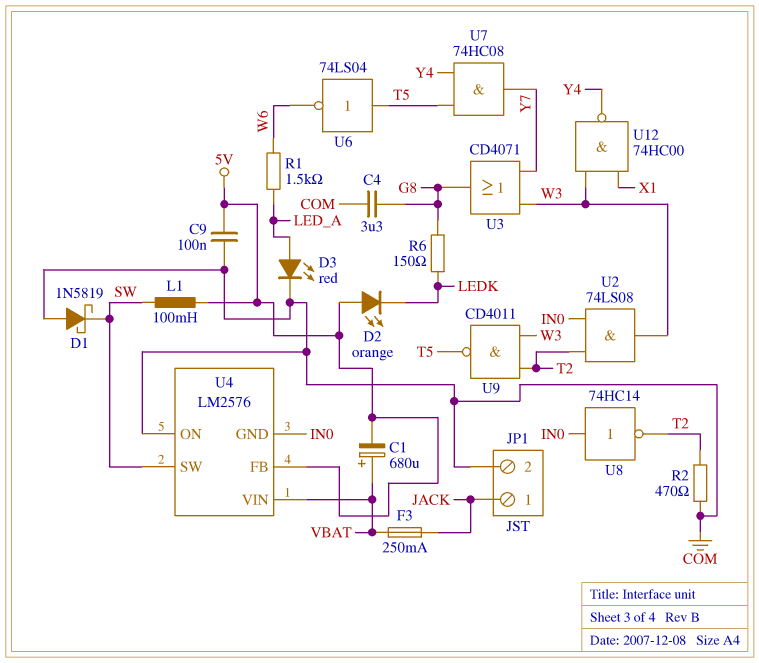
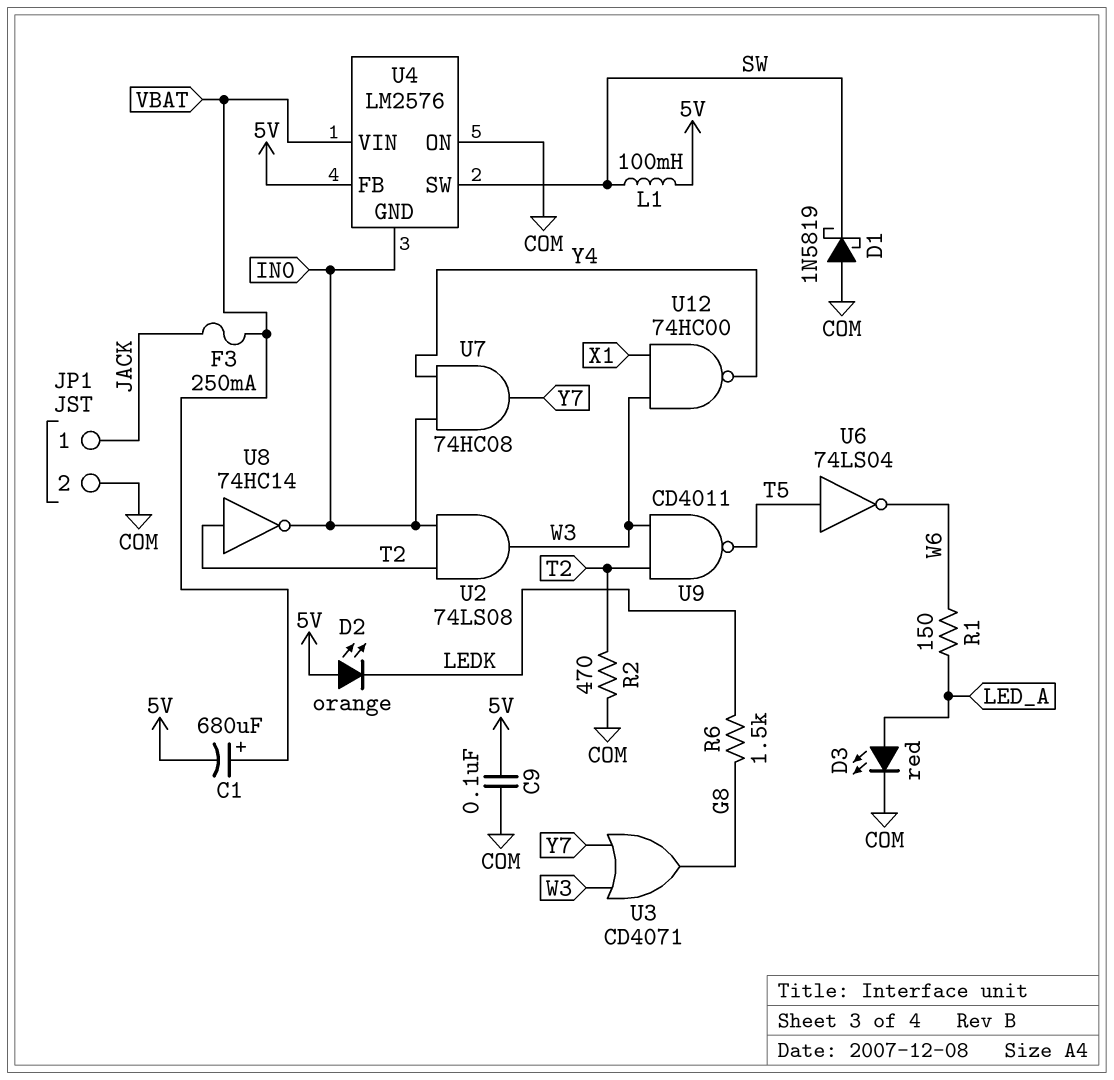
C4: 3.3uF (COM, G8) -> none
R1: 1.5k (LED_A, W6) -> 150 (LED_A, W6)
R6: 150 (G8, LEDK) -> 1.5k (G8, LEDK)
U7: AND 74HC08 (in T5, in Y4, out Y7) -> AND 74HC08 (in IN0, in Y4, out Y7)
U8: NOT 74HC14 (in IN0, out T2) -> NOT 74HC14 (in T2, out IN0)

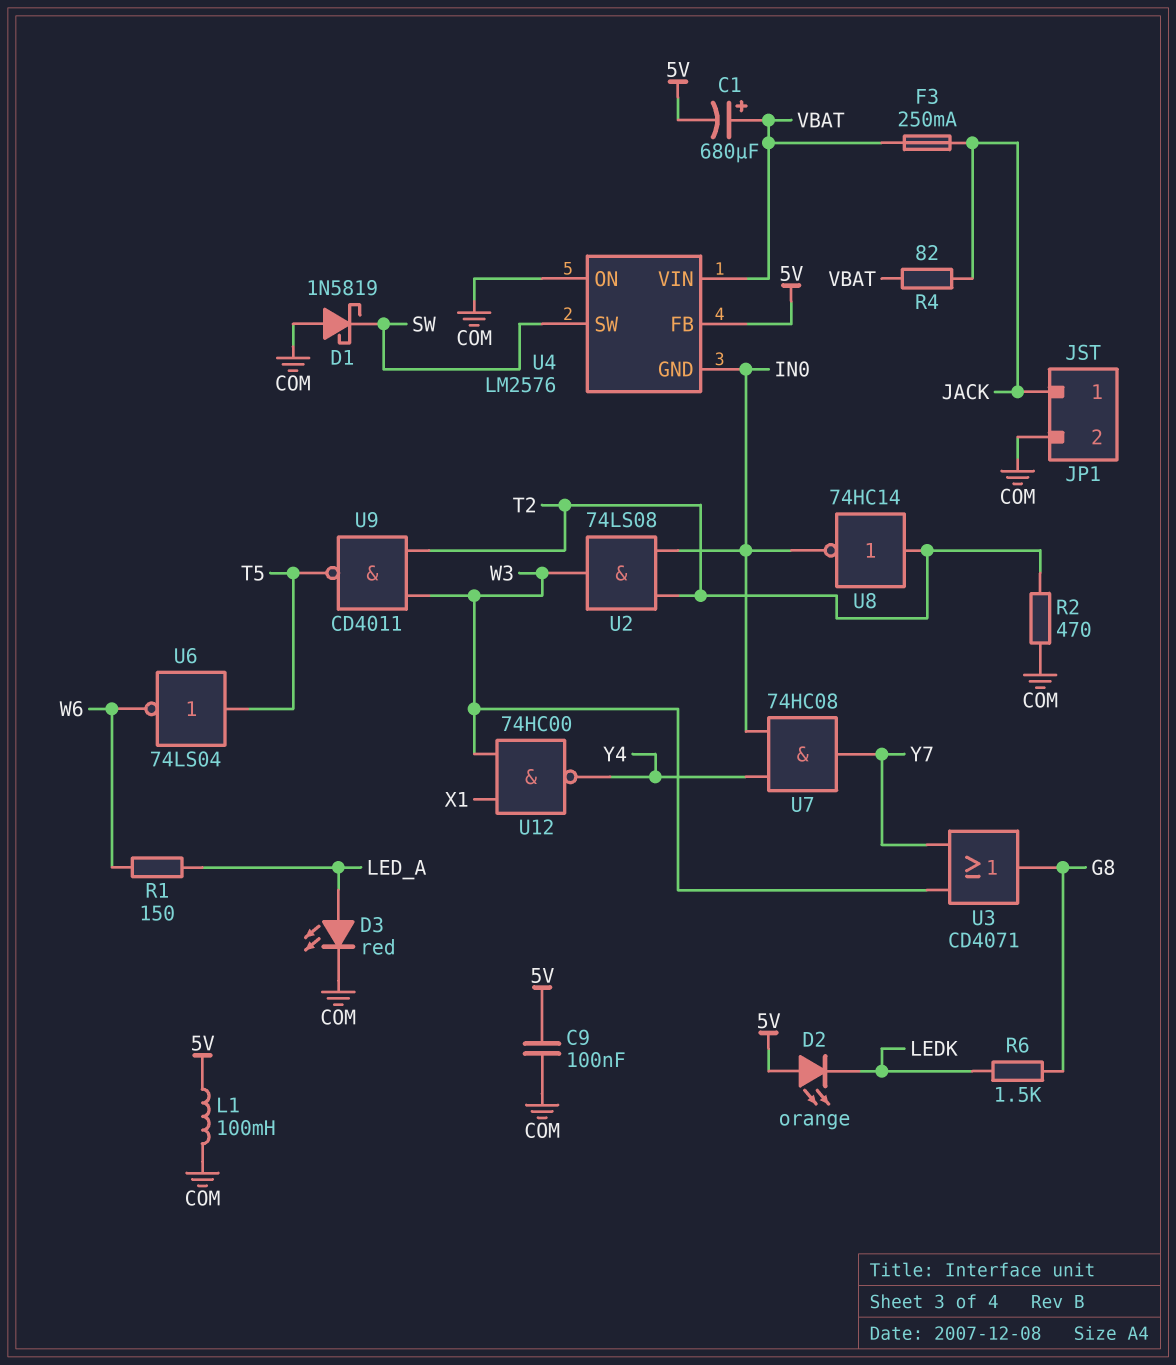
L1: 100mH (5V, SW) -> 100mH (5V, COM)
R4: none -> 82 (JACK, VBAT)

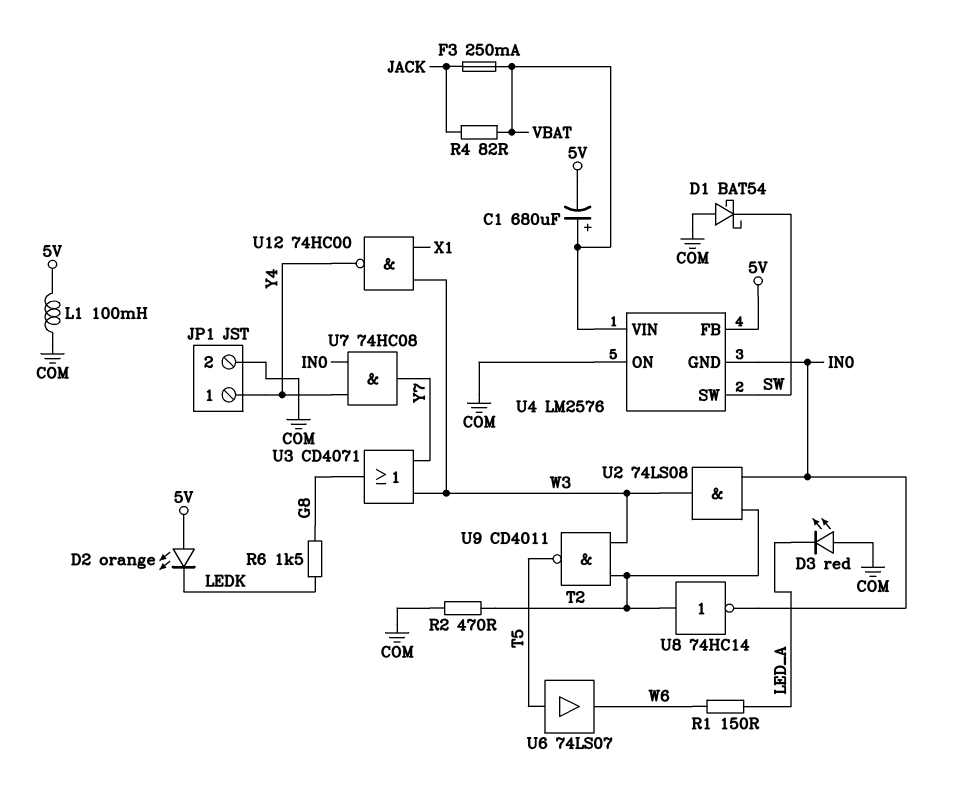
C9: 100nF (5V, COM) -> none
D1: schottky 1N5819 (A COM, K SW) -> schottky BAT54 (A COM, K SW)
D3: LED red (A LED_A, K COM) -> LED red (A COM, K LED_A)
JP1 pin 1: JACK -> Y4
U6: NOT 74LS04 (in T5, out W6) -> buffer 74LS07 (in T5, out W6)

